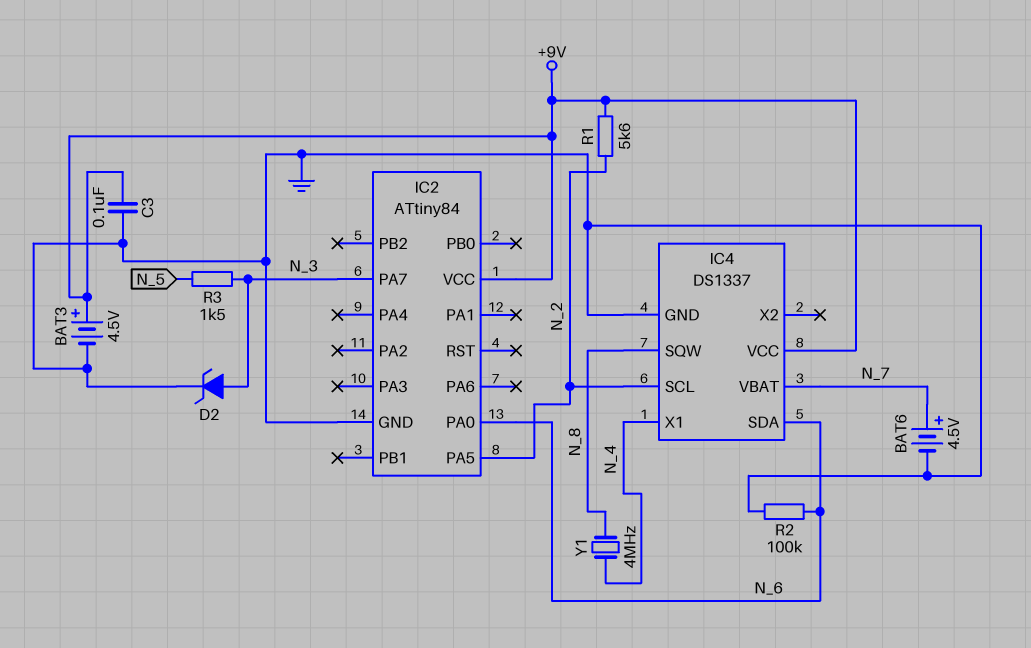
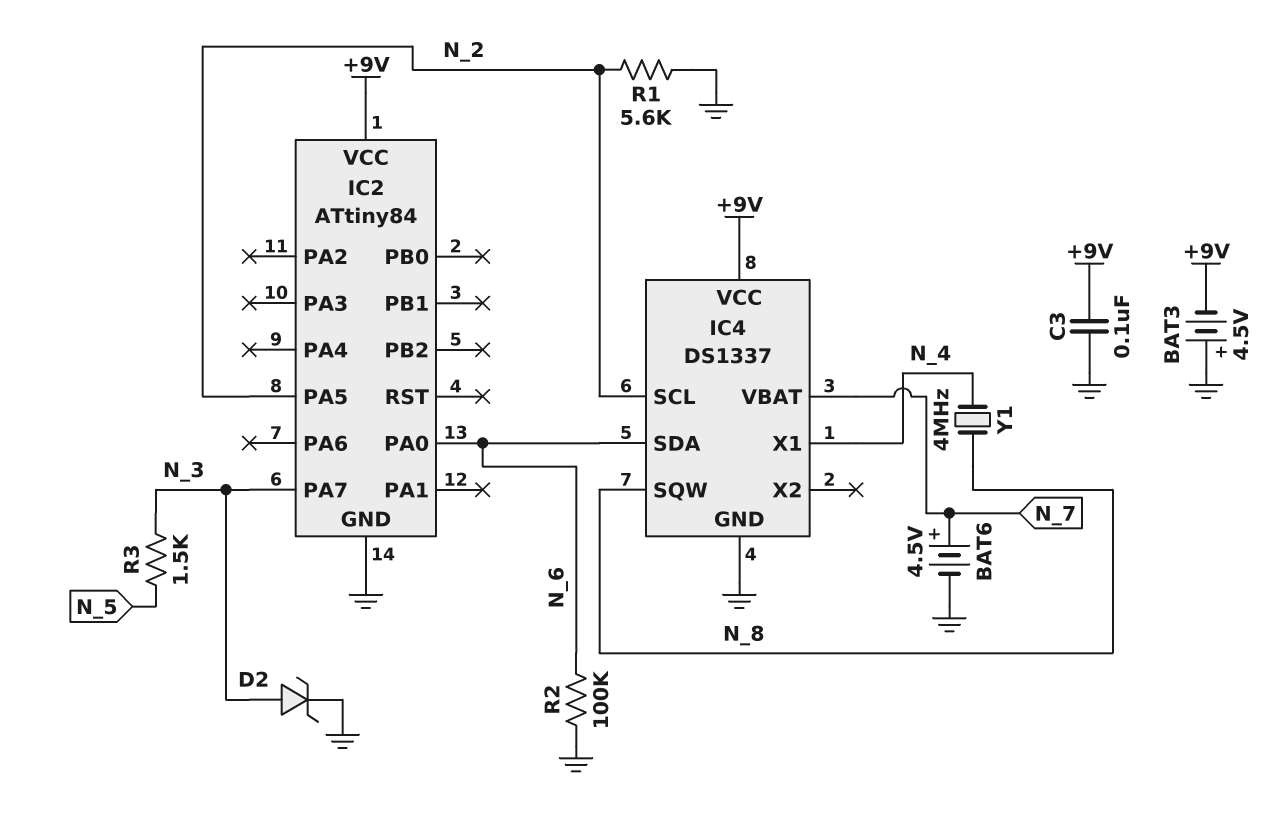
BAT3: 4.5V (plus +9V, minus GND) -> 4.5V (plus GND, minus +9V)
R1: 5.6k (+9V, N_2) -> 5.6k (GND, N_2)

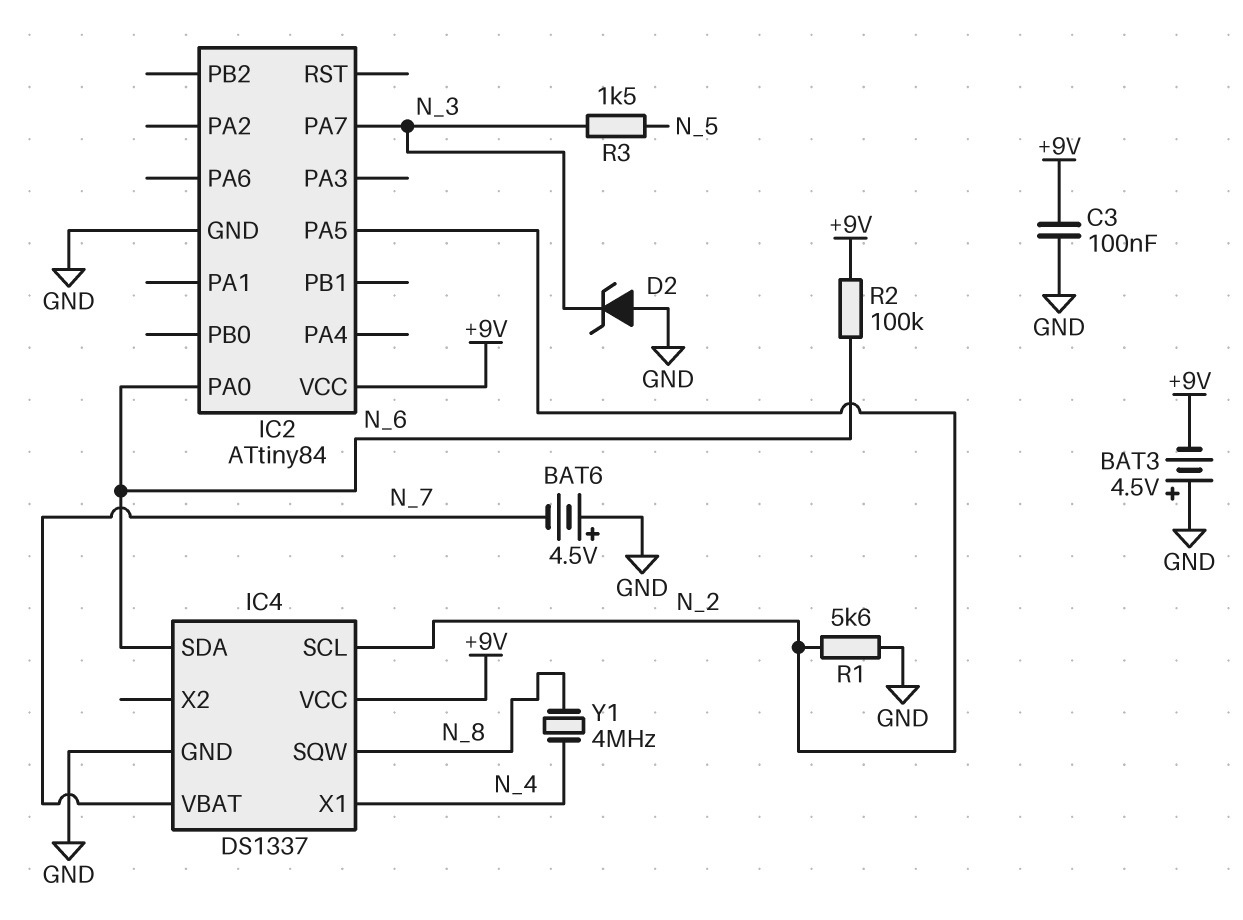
BAT6: 4.5V (plus N_7, minus GND) -> 4.5V (plus GND, minus N_7)
D2: zener (A N_3, K GND) -> zener (A GND, K N_3)
R2: 100k (GND, N_6) -> 100k (+9V, N_6)

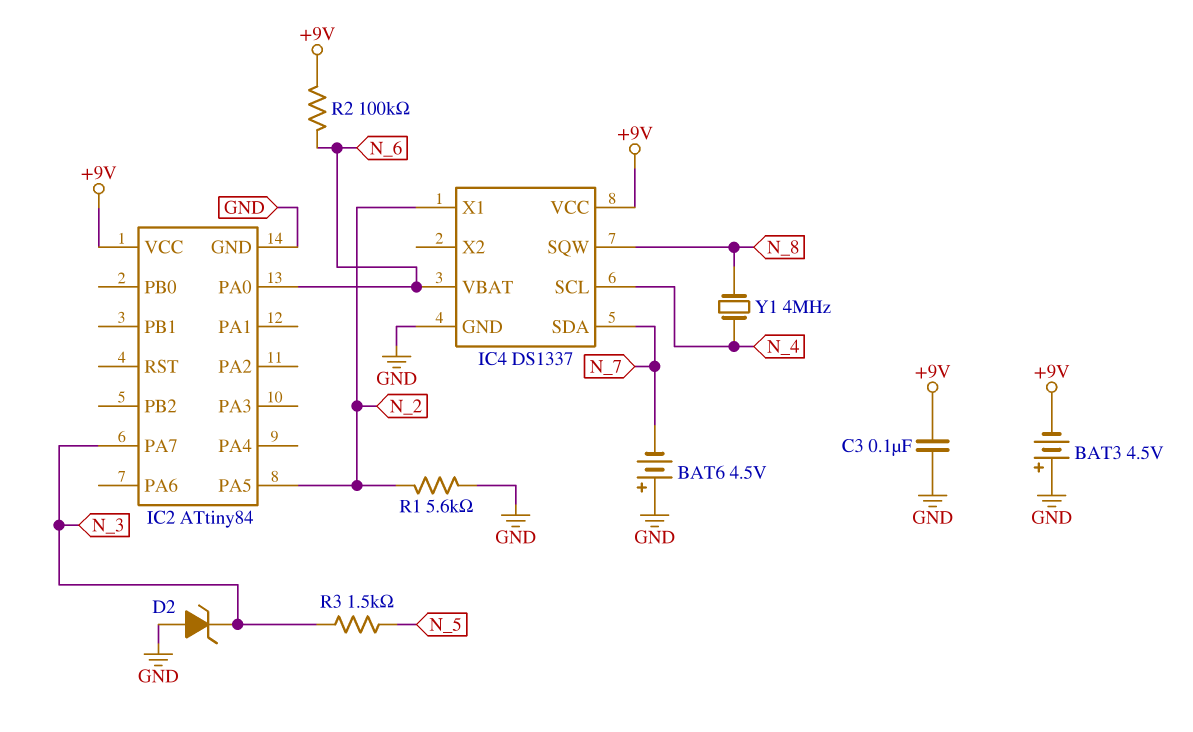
IC4 pin SCL: N_2 -> N_4
IC4 pin SDA: N_6 -> N_7
IC4 pin VBAT: N_7 -> N_6
IC4 pin X1: N_4 -> N_2

